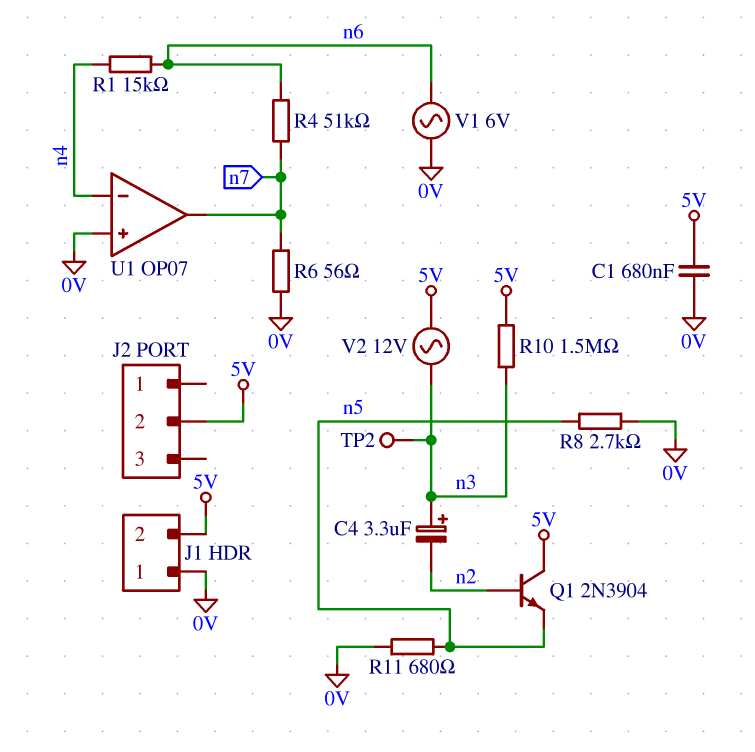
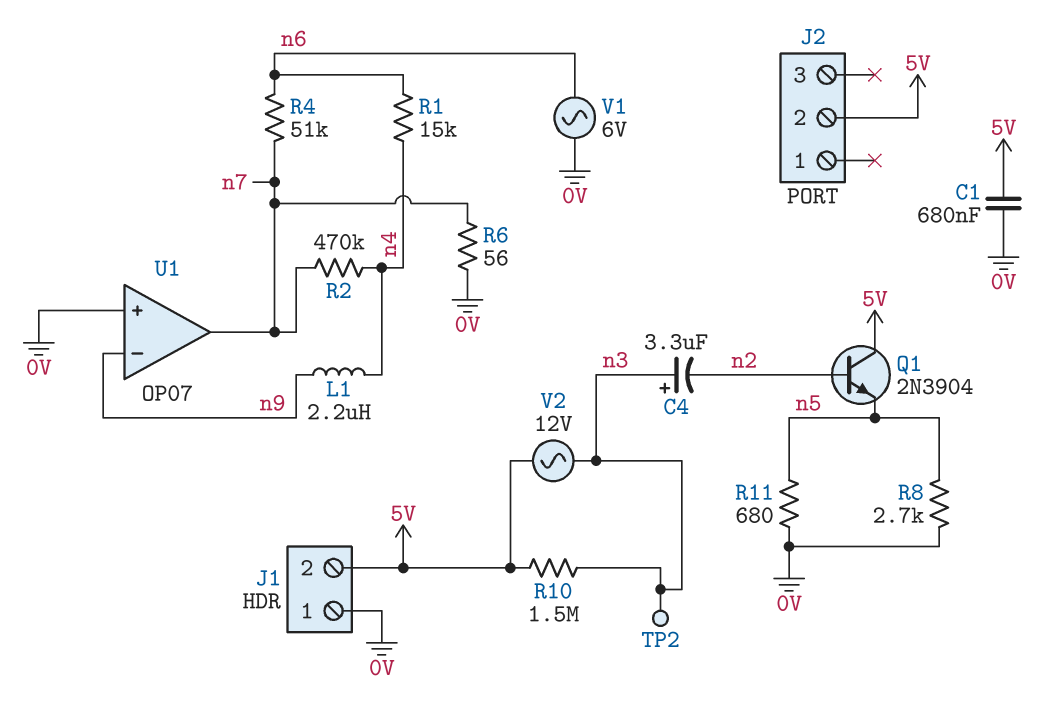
L1: none -> 2.2uH (n4, n9)
R2: none -> 470k (n4, n7)
U1 pin in-: n4 -> n9

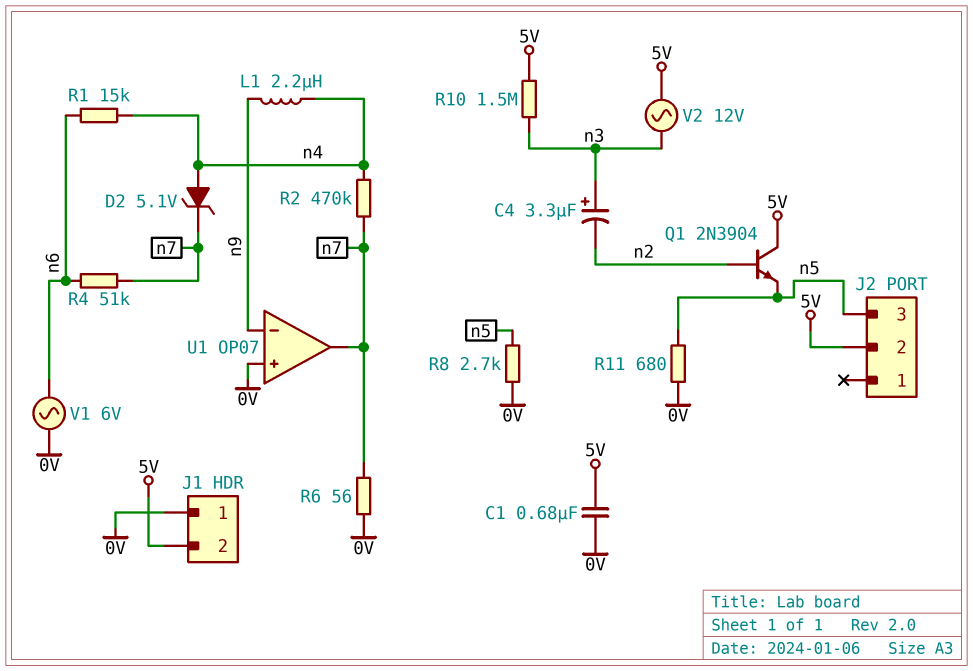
D2: none -> zener 5.1V (A n4, K n7)
J2 pin 3: none -> n5
TP2: test point (n3) -> none

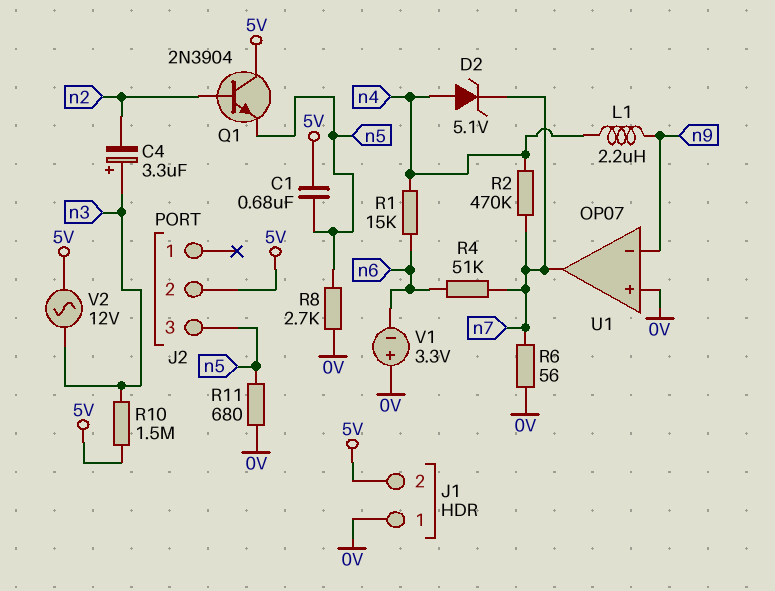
C1: 680nF (0V, 5V) -> 680nF (5V, n5)
V1: AC 6V (0V, n6) -> 3.3V (plus 0V, minus n6)

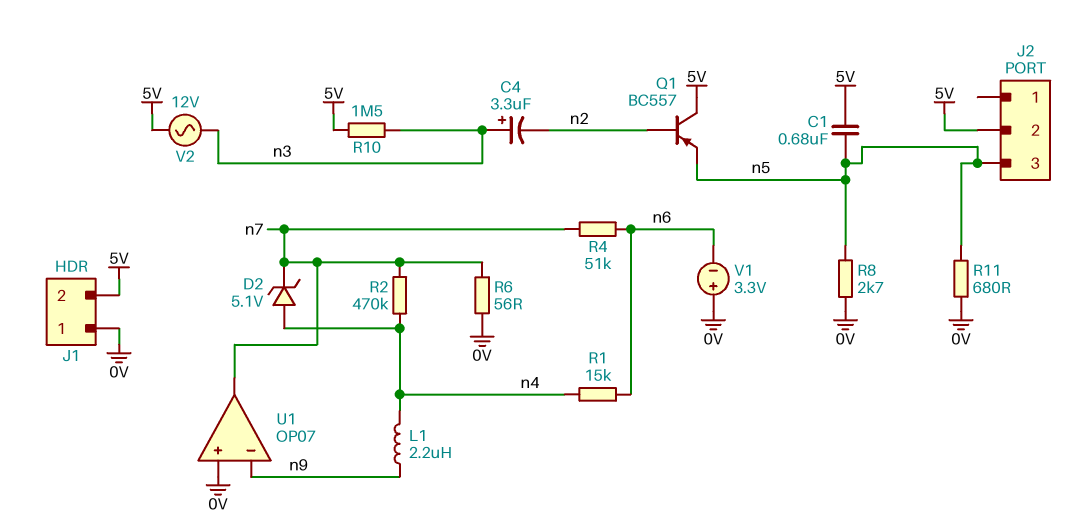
Q1: NPN 2N3904 (B n2, C 5V, E n5) -> PNP BC557 (B n2, C 5V, E n5)

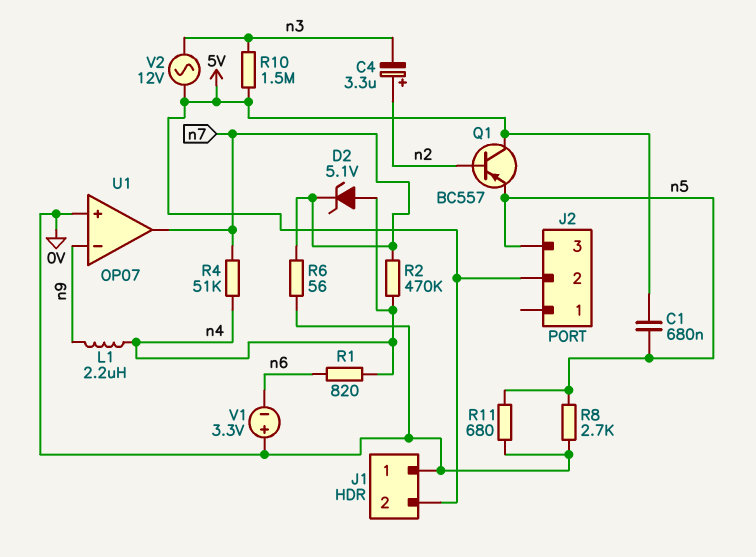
C4: 3.3uF (plus n3, minus n2) -> 3.3uF (plus n2, minus n3)
R1: 15k (n4, n6) -> 820 (n4, n6)
R4: 51k (n6, n7) -> 51k (n4, n7)

